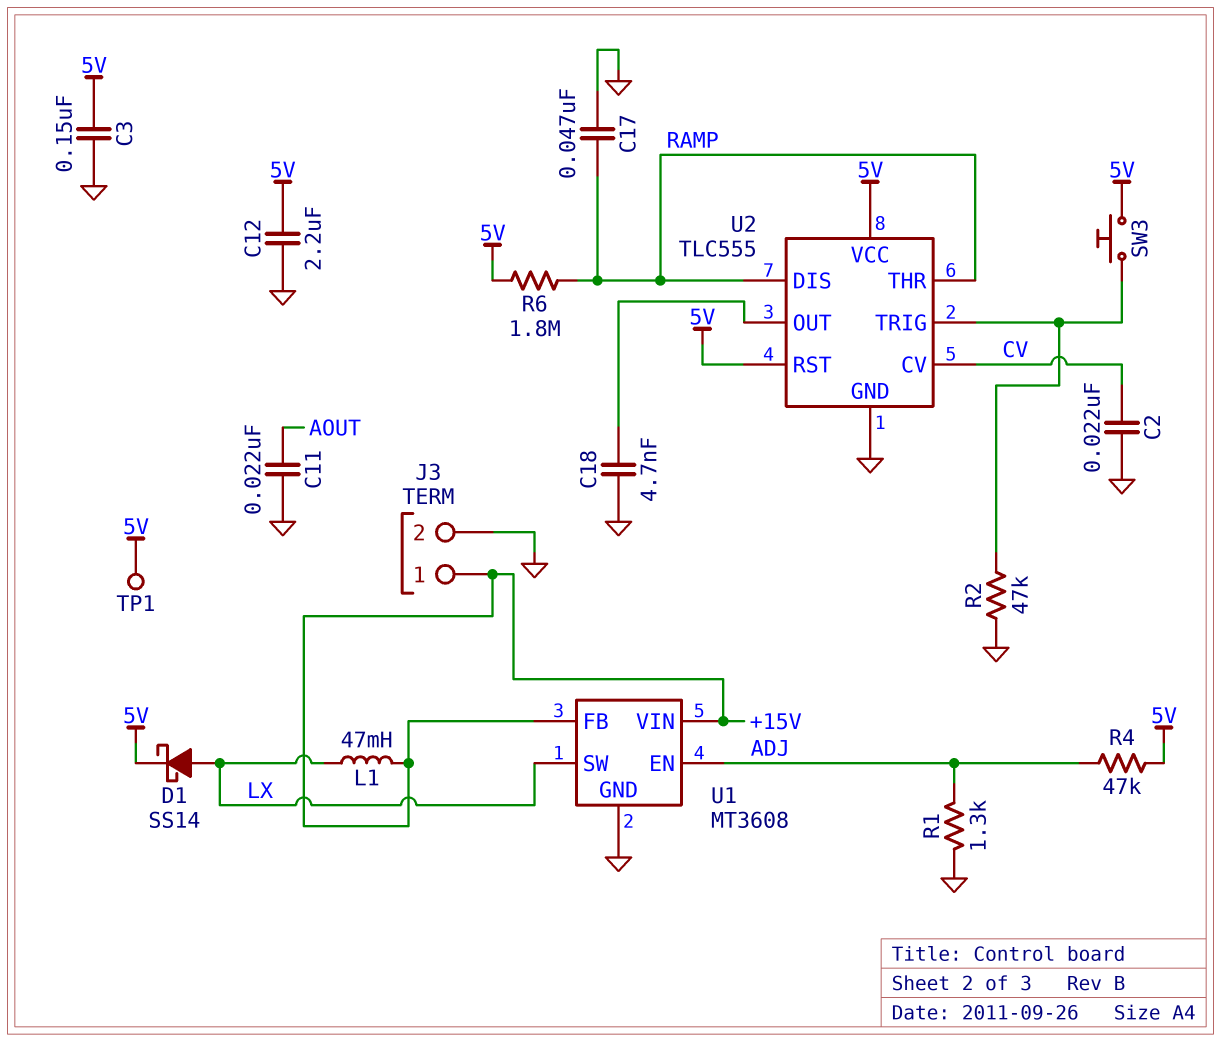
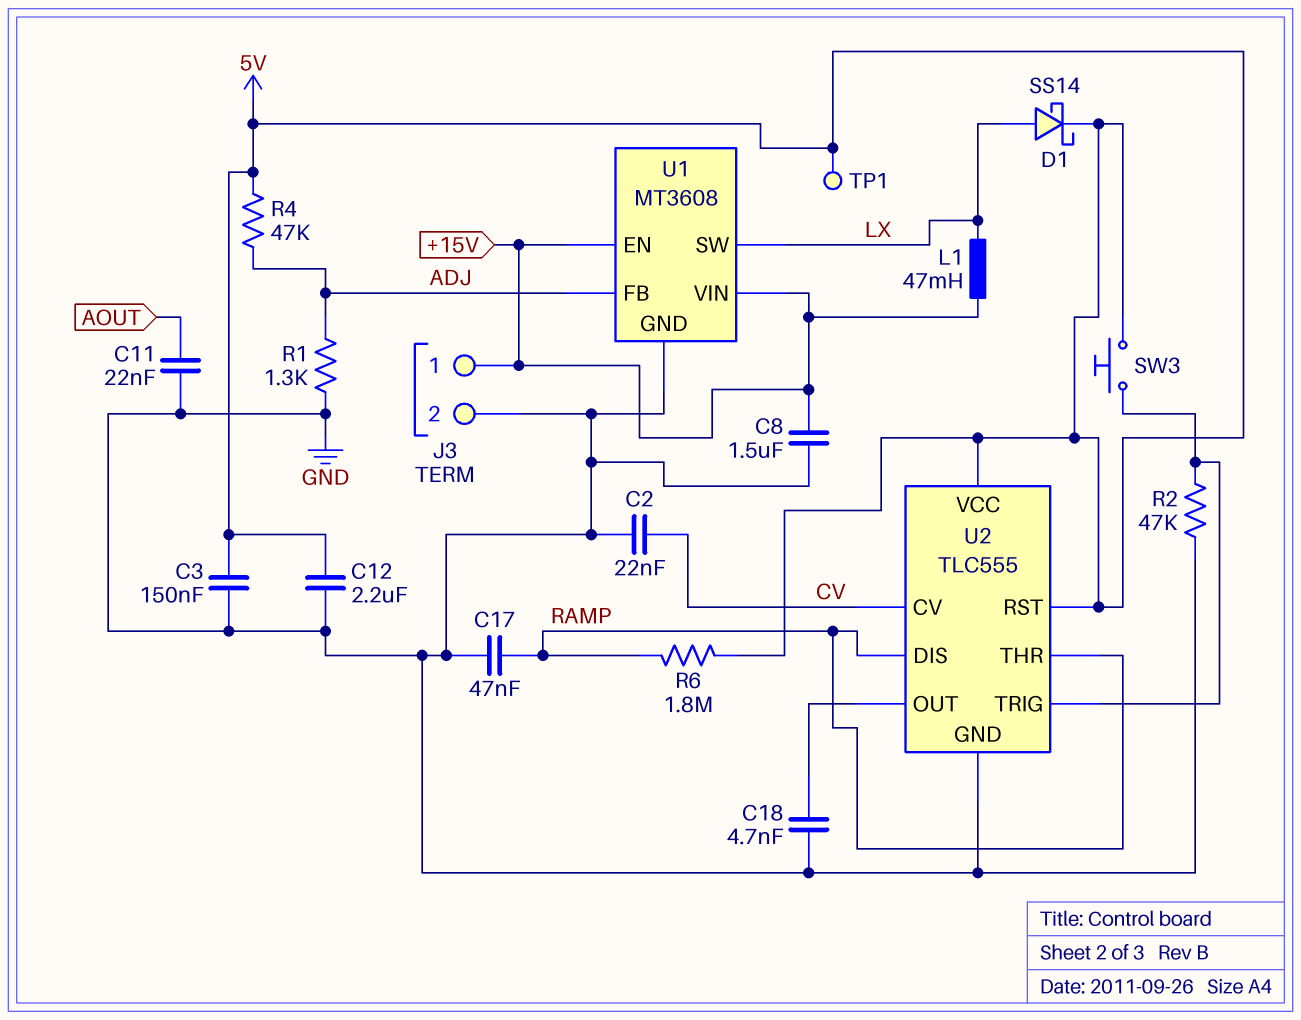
C8: none -> 1.5uF (+15V, GND)
U1 pin EN: ADJ -> +15V
U1 pin FB: +15V -> ADJ

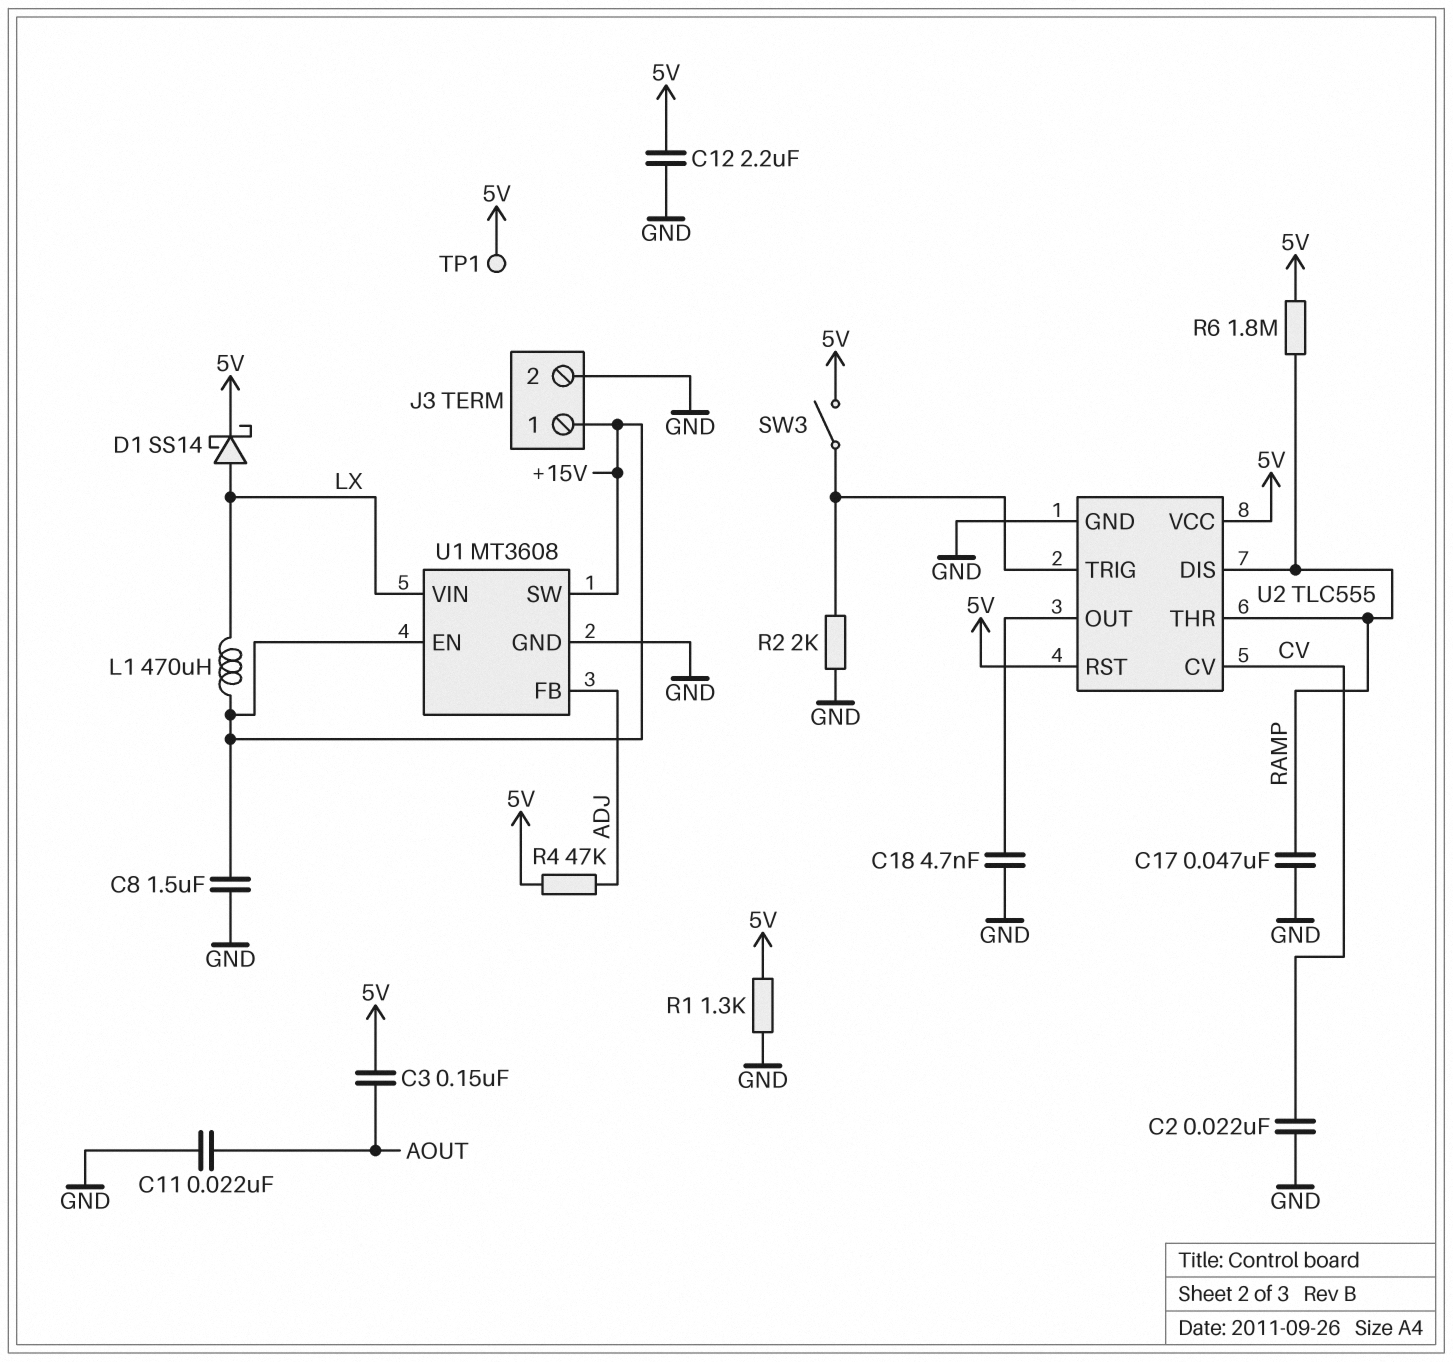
C3: 150nF (5V, GND) -> 150nF (5V, AOUT)
L1: 47mH (+15V, LX) -> 470uH (+15V, LX)
R1: 1.3k (ADJ, GND) -> 1.3k (5V, GND)
R2: 47k (GND, U2/TRIG) -> 2k (GND, U2/TRIG)
SW3: button (5V, U2/TRIG) -> switch (5V, U2/TRIG)
U1 pin SW: LX -> +15V
U1 pin VIN: +15V -> LX

